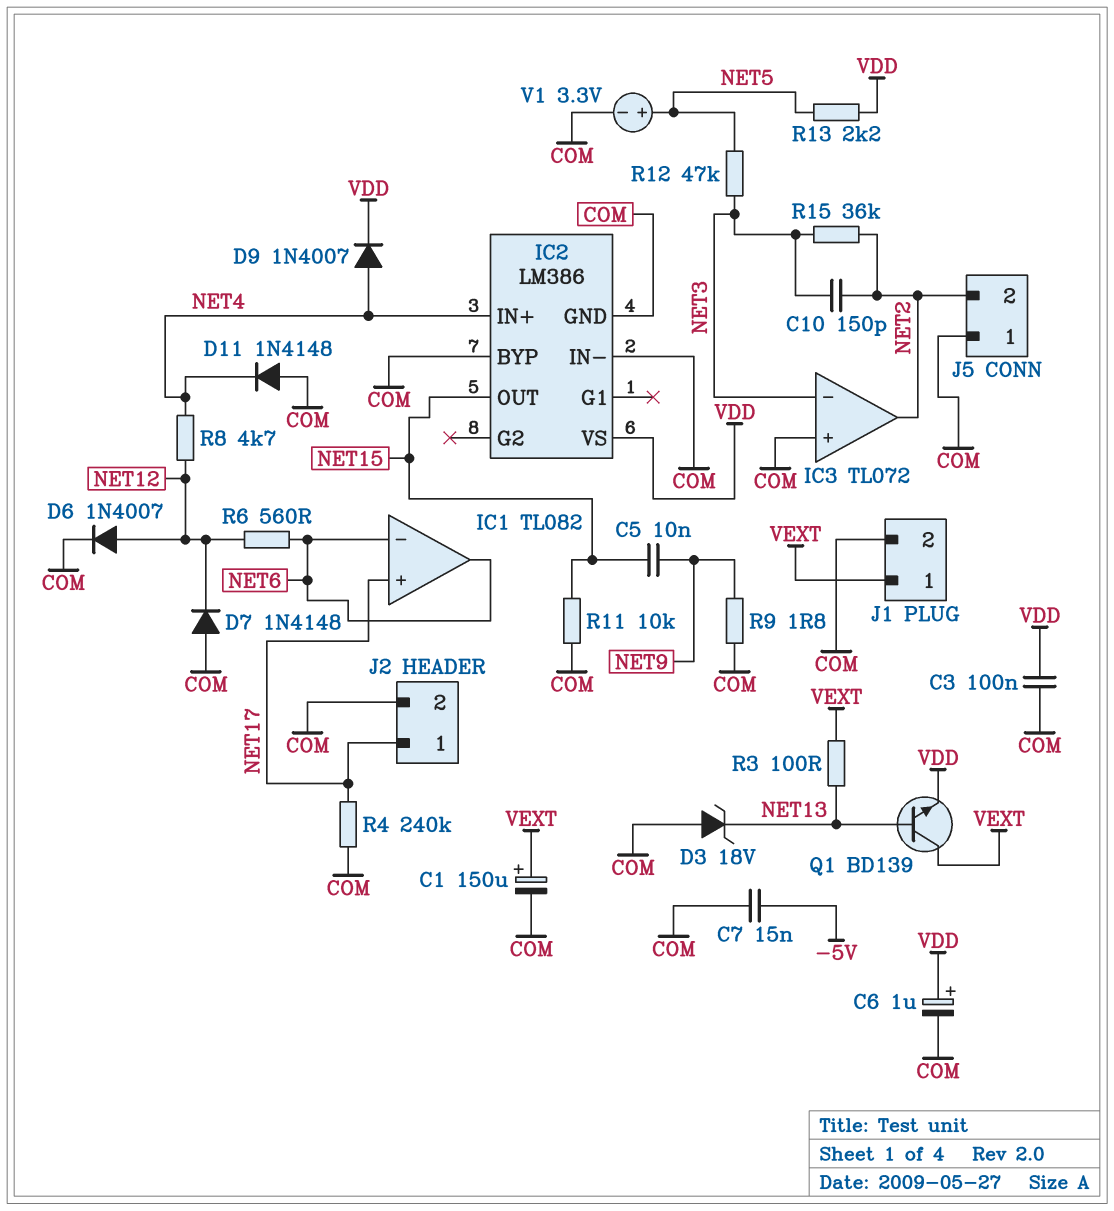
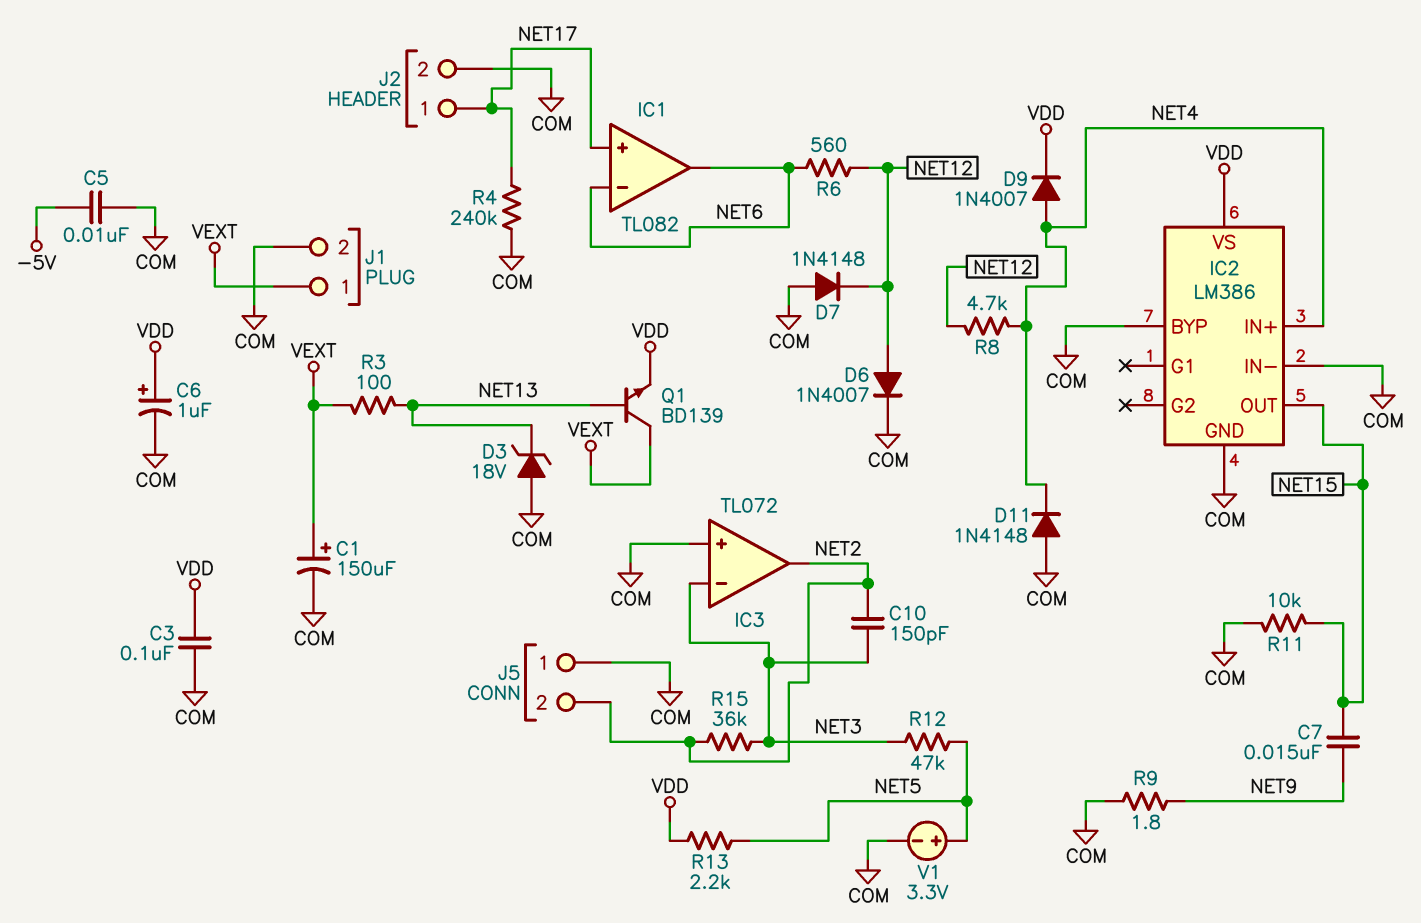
C5: 10nF (NET9, NET15) -> 10nF (-5V, COM)
C7: 15nF (-5V, COM) -> 15nF (NET9, NET15)

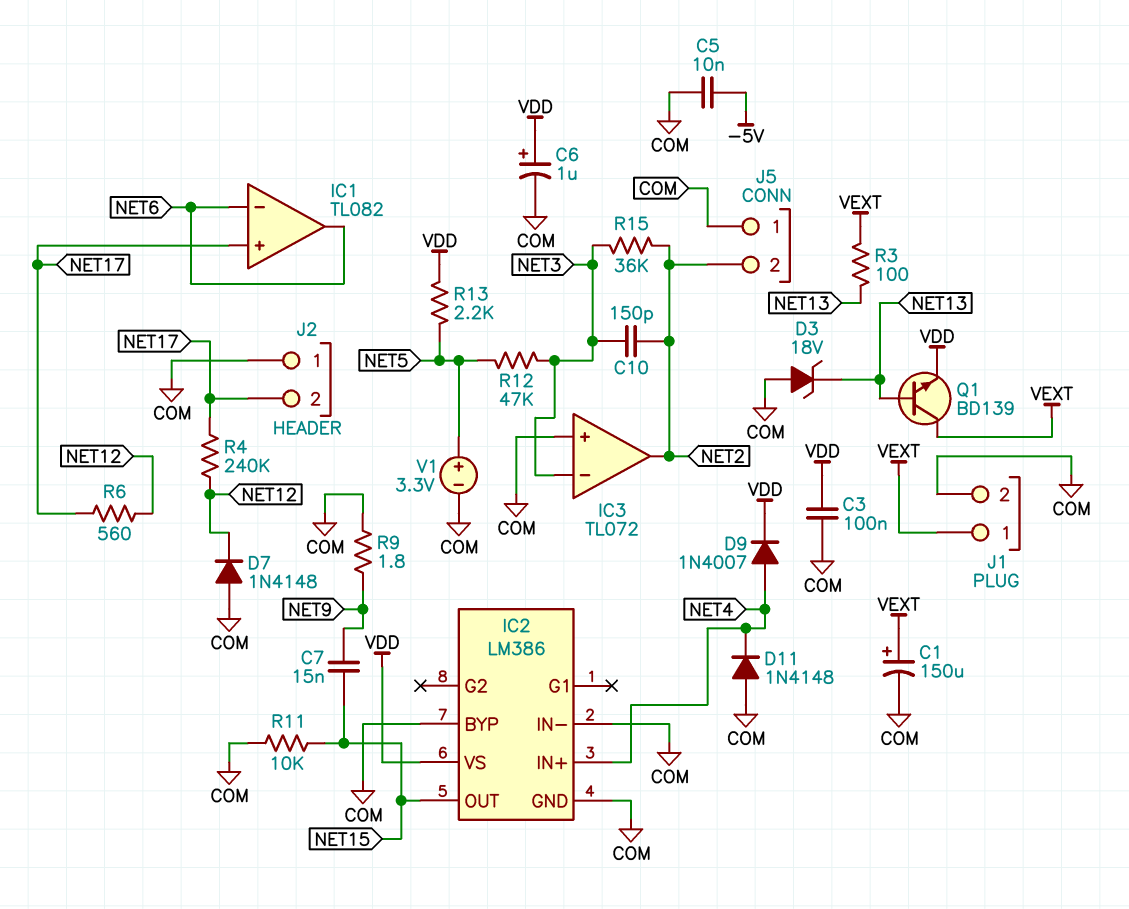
D6: diode 1N4007 (A NET12, K COM) -> none
J2 pin 1: NET17 -> COM
J2 pin 2: COM -> NET17
R4: 240k (COM, NET17) -> 240k (NET12, NET17)
R6: 560 (NET6, NET12) -> 560 (NET12, NET17)
R8: 4.7k (NET4, NET12) -> none

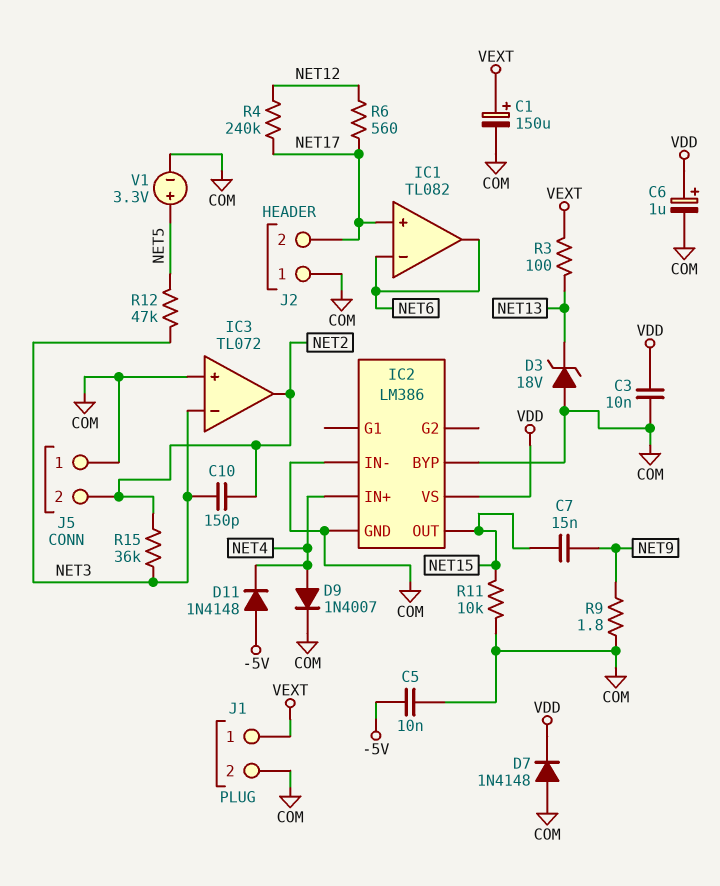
C3: 100nF (COM, VDD) -> 10nF (COM, VDD)
D7: diode 1N4148 (A COM, K NET12) -> diode 1N4148 (A COM, K VDD)
D9: diode 1N4007 (A NET4, K VDD) -> diode 1N4007 (A NET4, K COM)
D11: diode 1N4148 (A COM, K NET4) -> diode 1N4148 (A -5V, K NET4)
Q1: NPN BD139 (B NET13, C VEXT, E VDD) -> none
R13: 2.2k (NET5, VDD) -> none

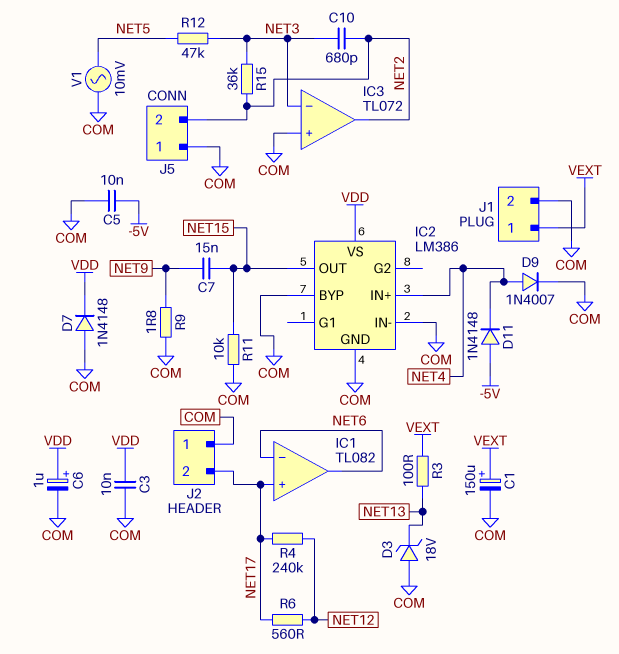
C10: 150pF (NET2, NET3) -> 680pF (NET2, NET3)
V1: 3.3V (plus NET5, minus COM) -> AC 10mV (COM, NET5)

